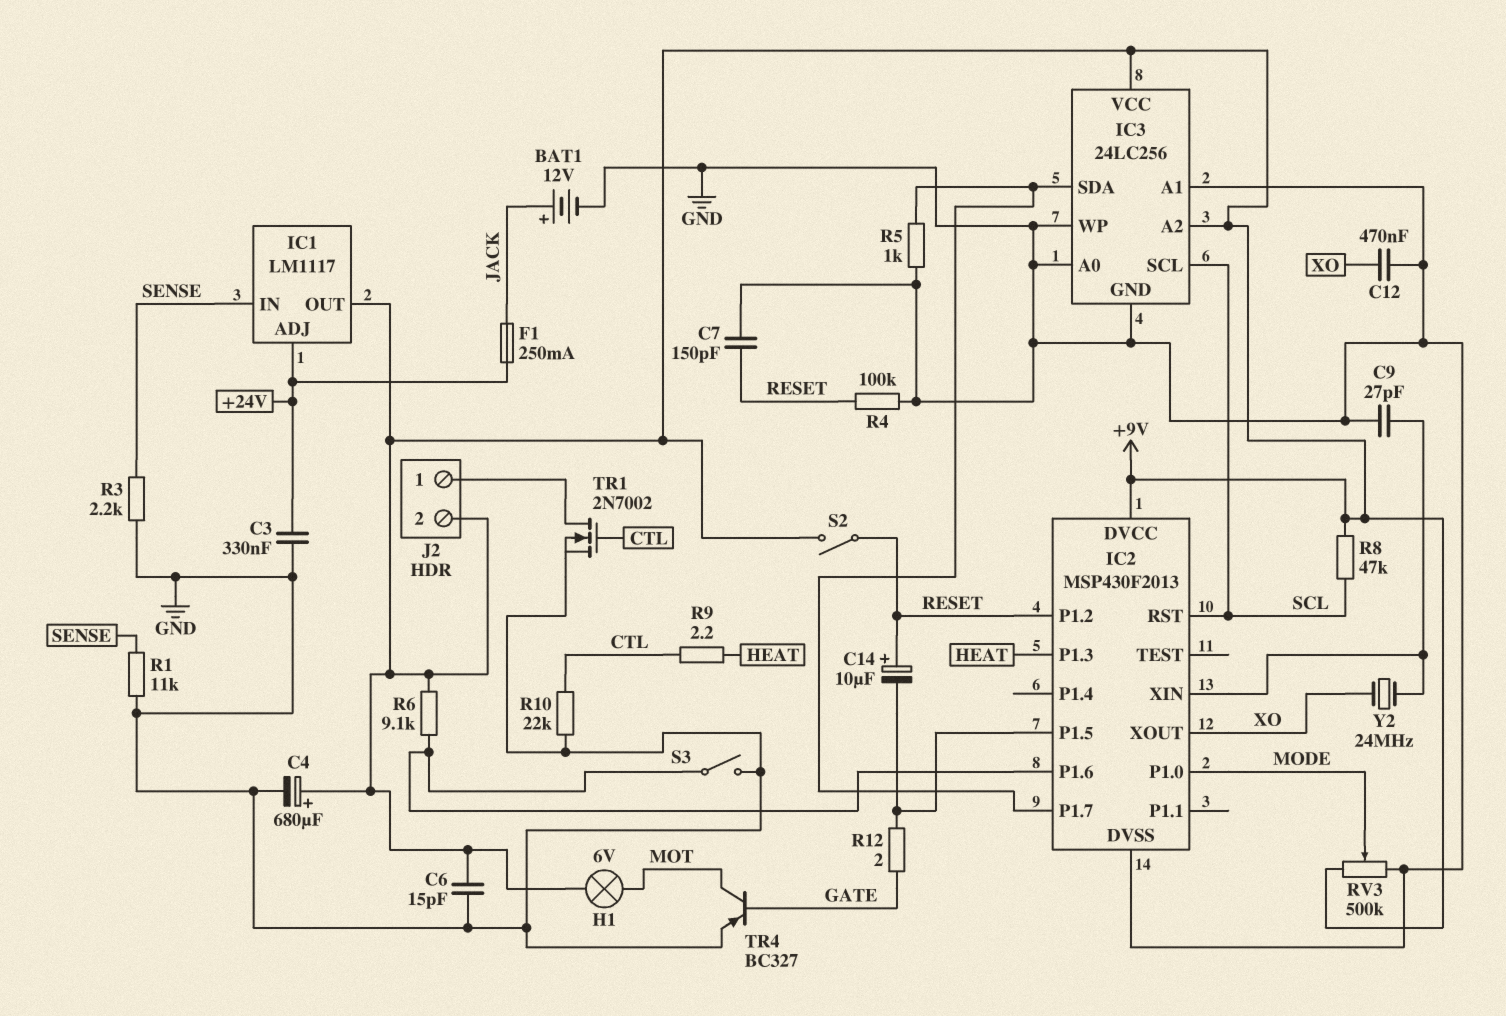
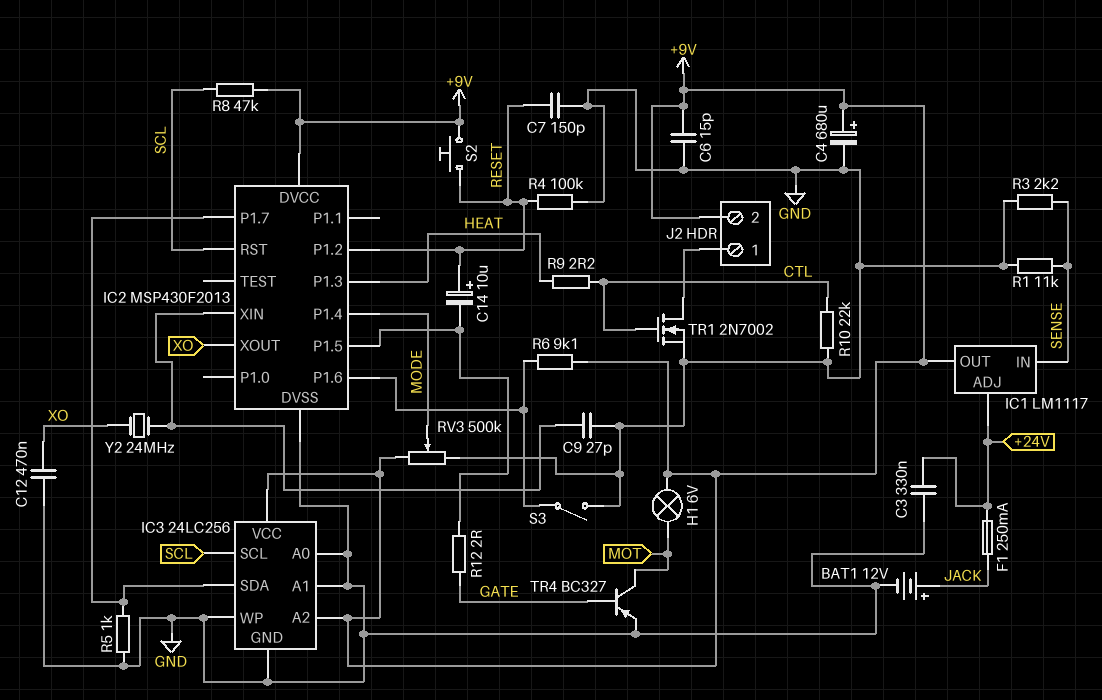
IC2 pin P1.0: MODE -> none
IC2 pin P1.4: none -> MODE
S2: switch (+9V, RESET) -> button (+9V, RESET)

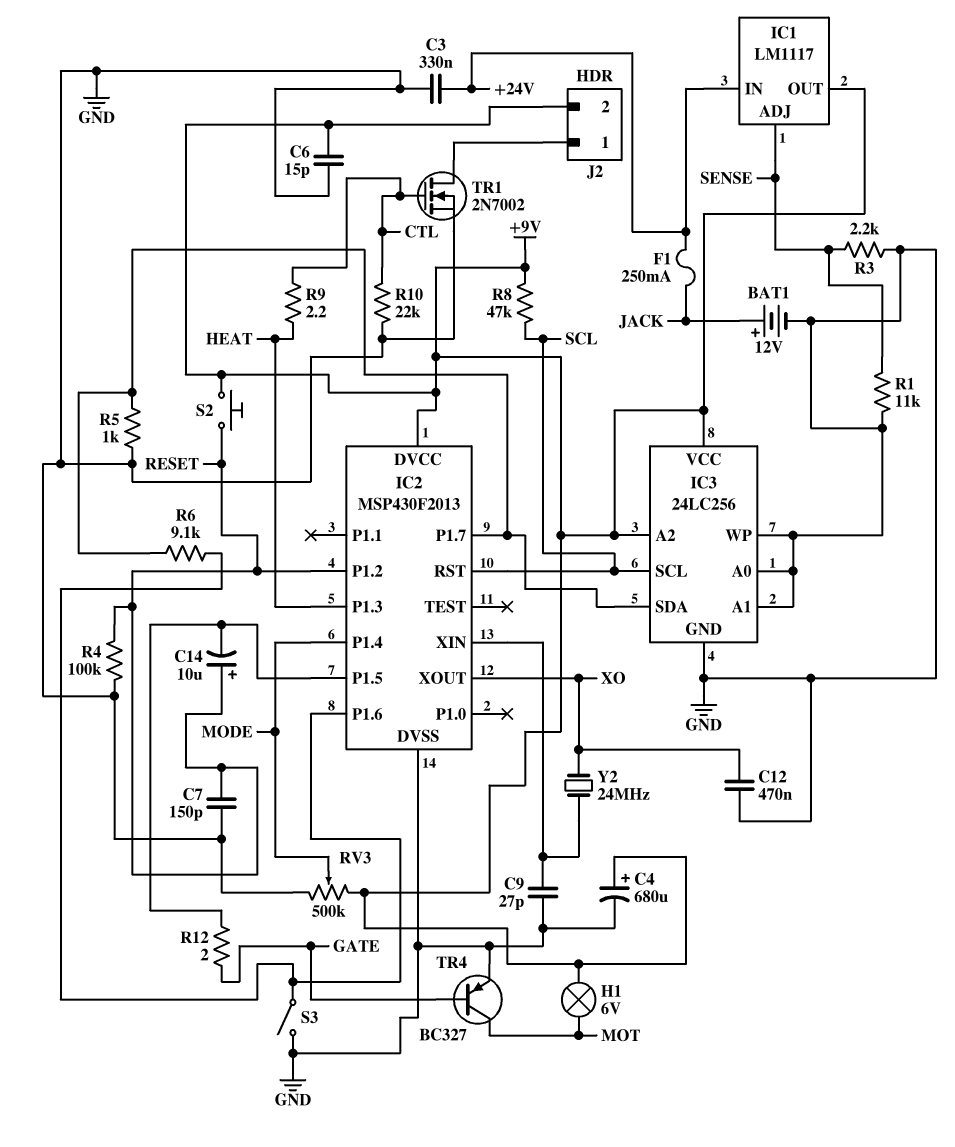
IC1 pin ADJ: +24V -> SENSE
IC1 pin IN: SENSE -> +24V
R6: 9.1k (+9V, IC2/P1.6) -> 9.1k (IC2/P1.6, IC2/P1.7)

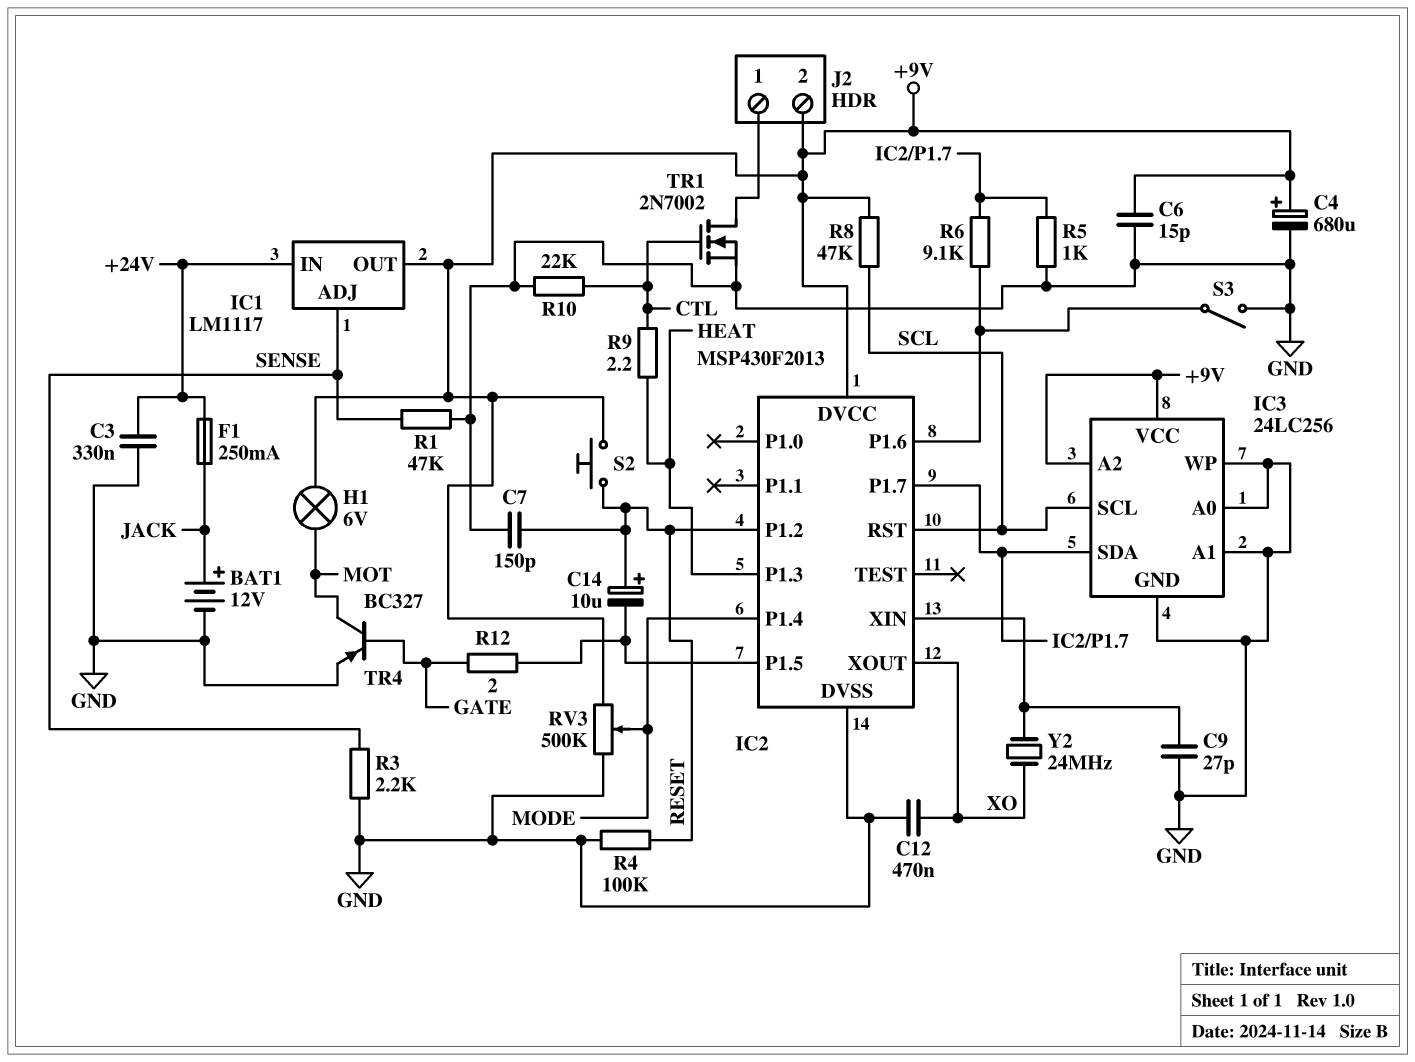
R1: 11k (GND, SENSE) -> 47k (GND, SENSE)

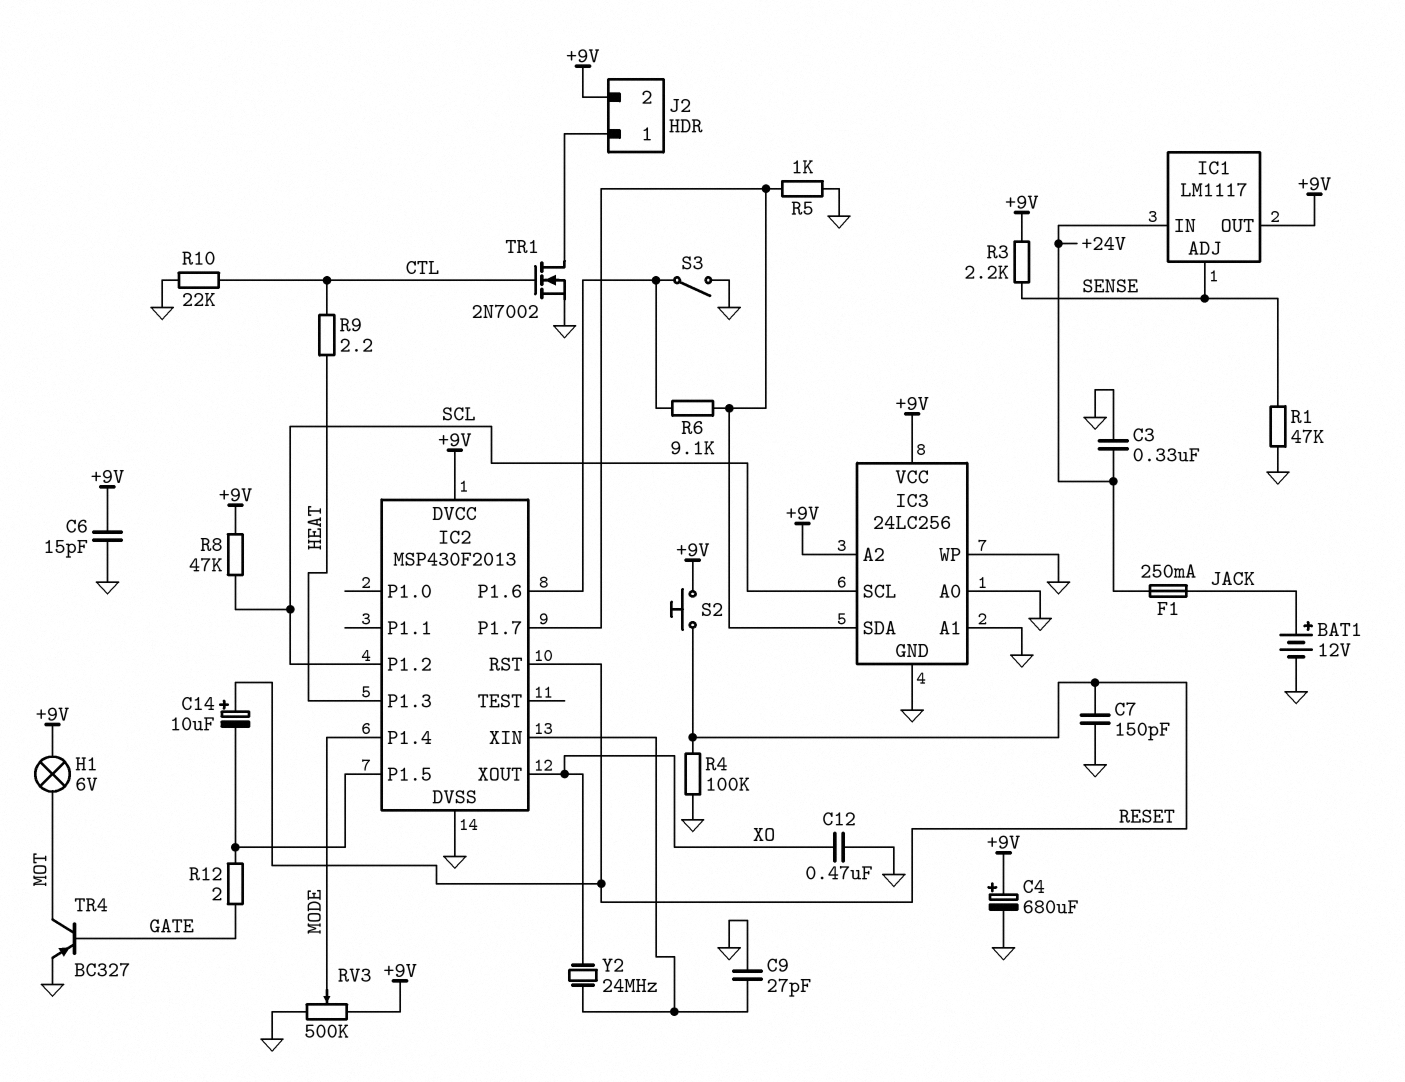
IC2 pin P1.2: RESET -> SCL
IC2 pin RST: SCL -> RESET
R3: 2.2k (GND, SENSE) -> 2.2k (+9V, SENSE)

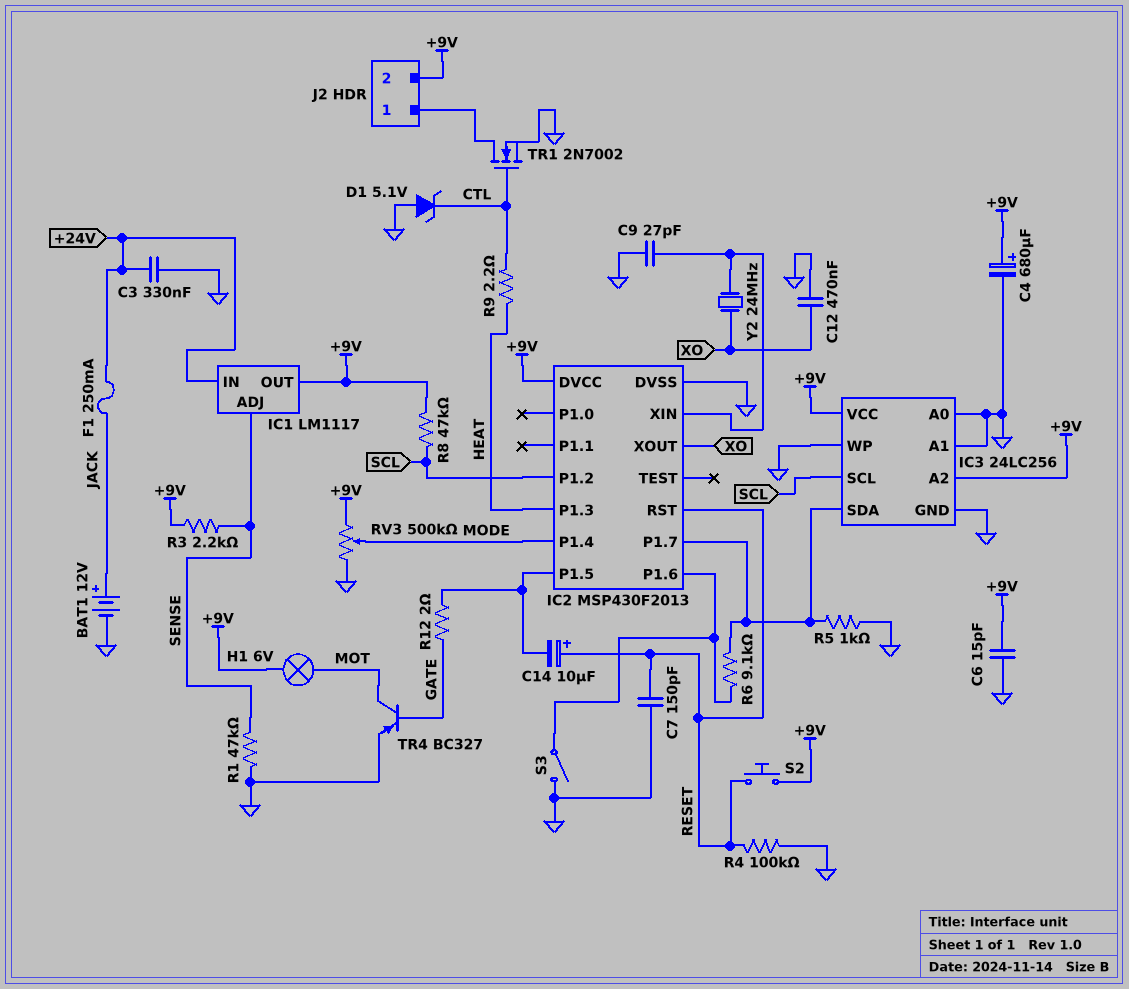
D1: none -> zener 5.1V (A GND, K CTL)
R10: 22k (CTL, GND) -> none

